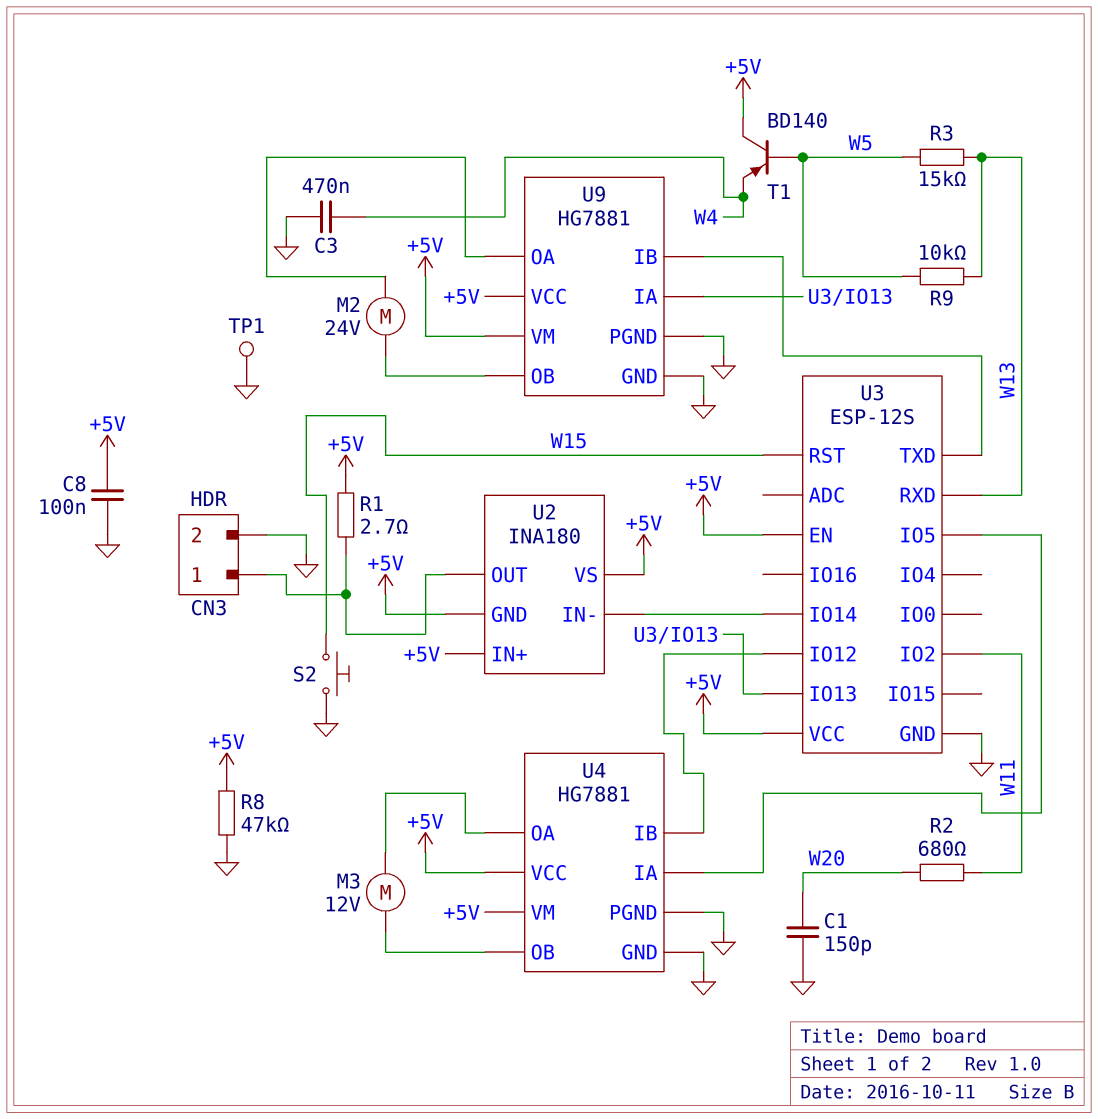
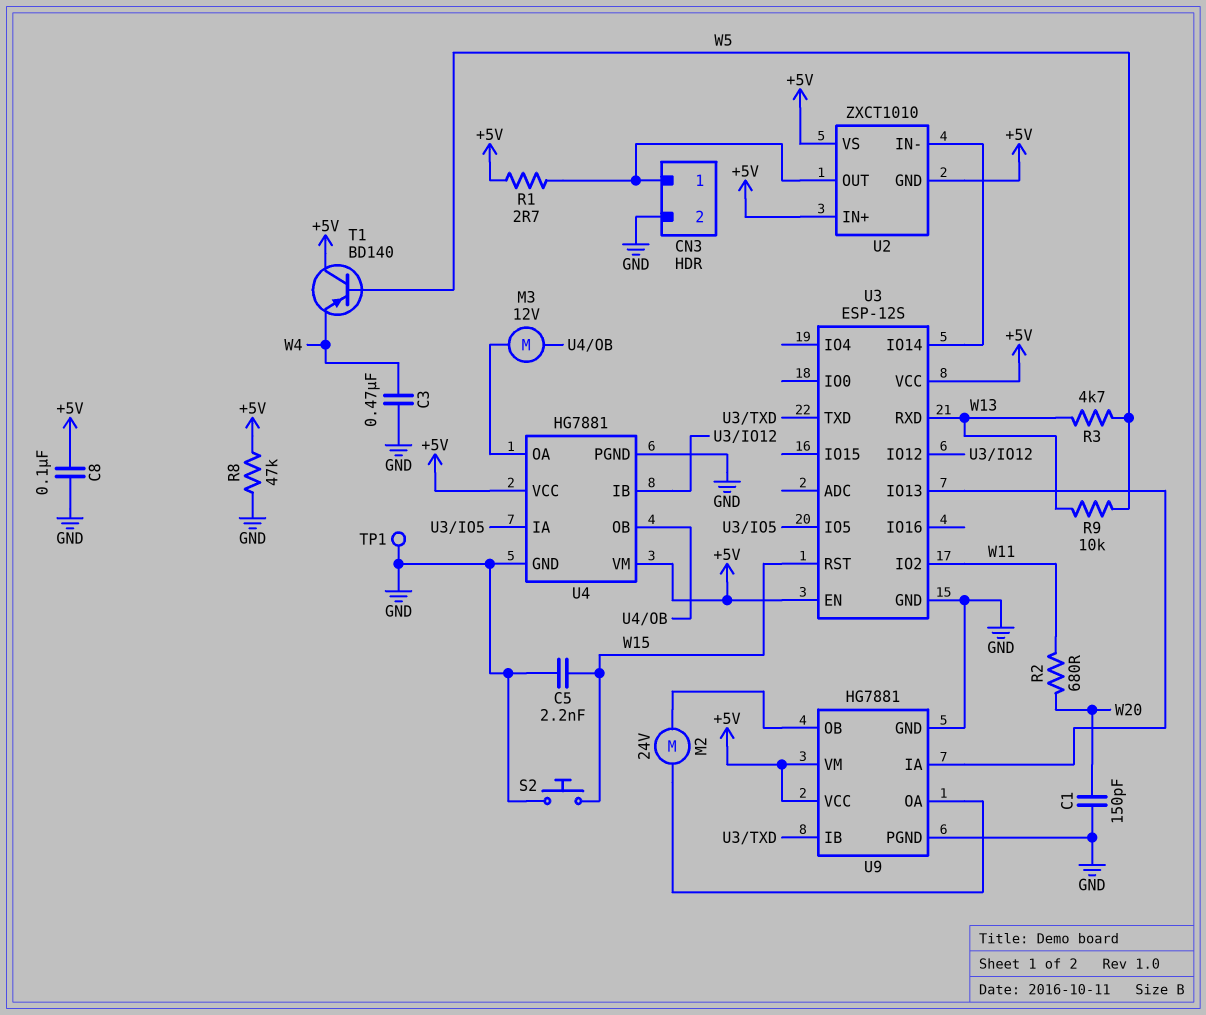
C5: none -> 2.2nF (GND, W15)
R3: 15k (W5, W13) -> 4.7k (W5, W13)
U2: INA180 -> ZXCT1010

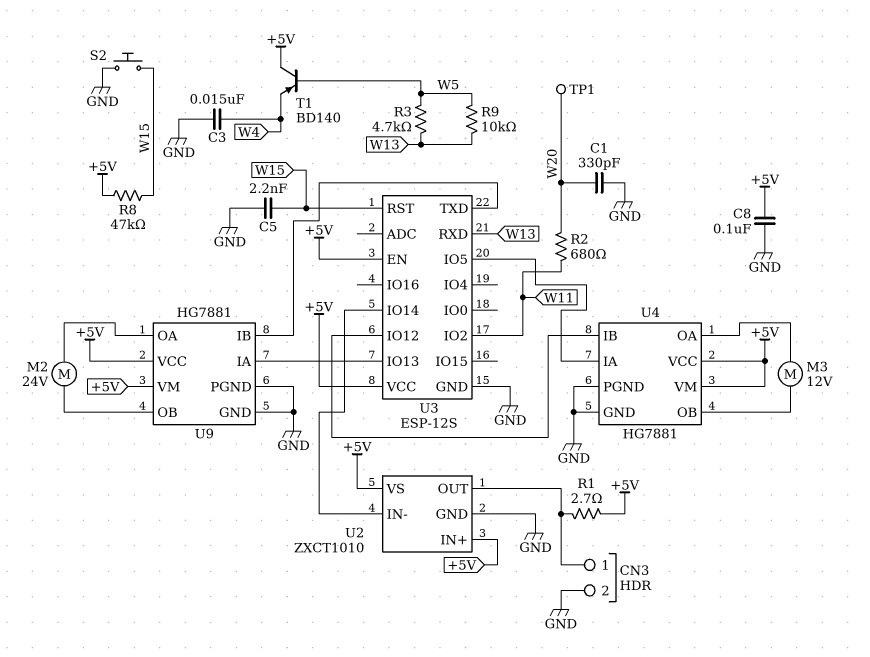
C1: 150pF (GND, W20) -> 330pF (GND, W20)
C3: 470nF (GND, W4) -> 15nF (GND, W4)
R8: 47k (+5V, GND) -> 47k (+5V, W15)
TP1: test point (GND) -> test point (W20)
U2 pin GND: +5V -> GND

